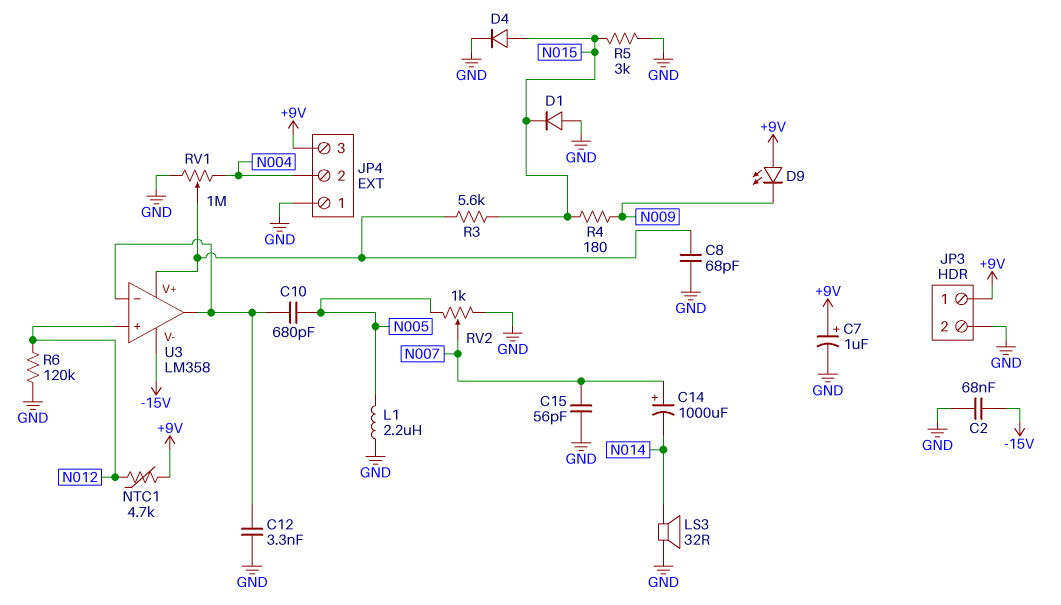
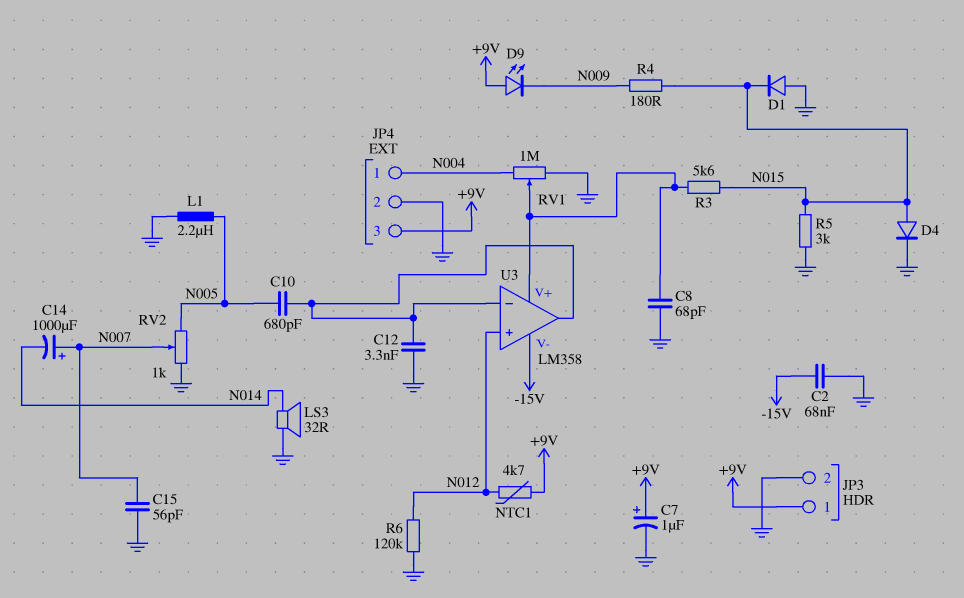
JP4 pin 1: GND -> N004
JP4 pin 2: N004 -> GND

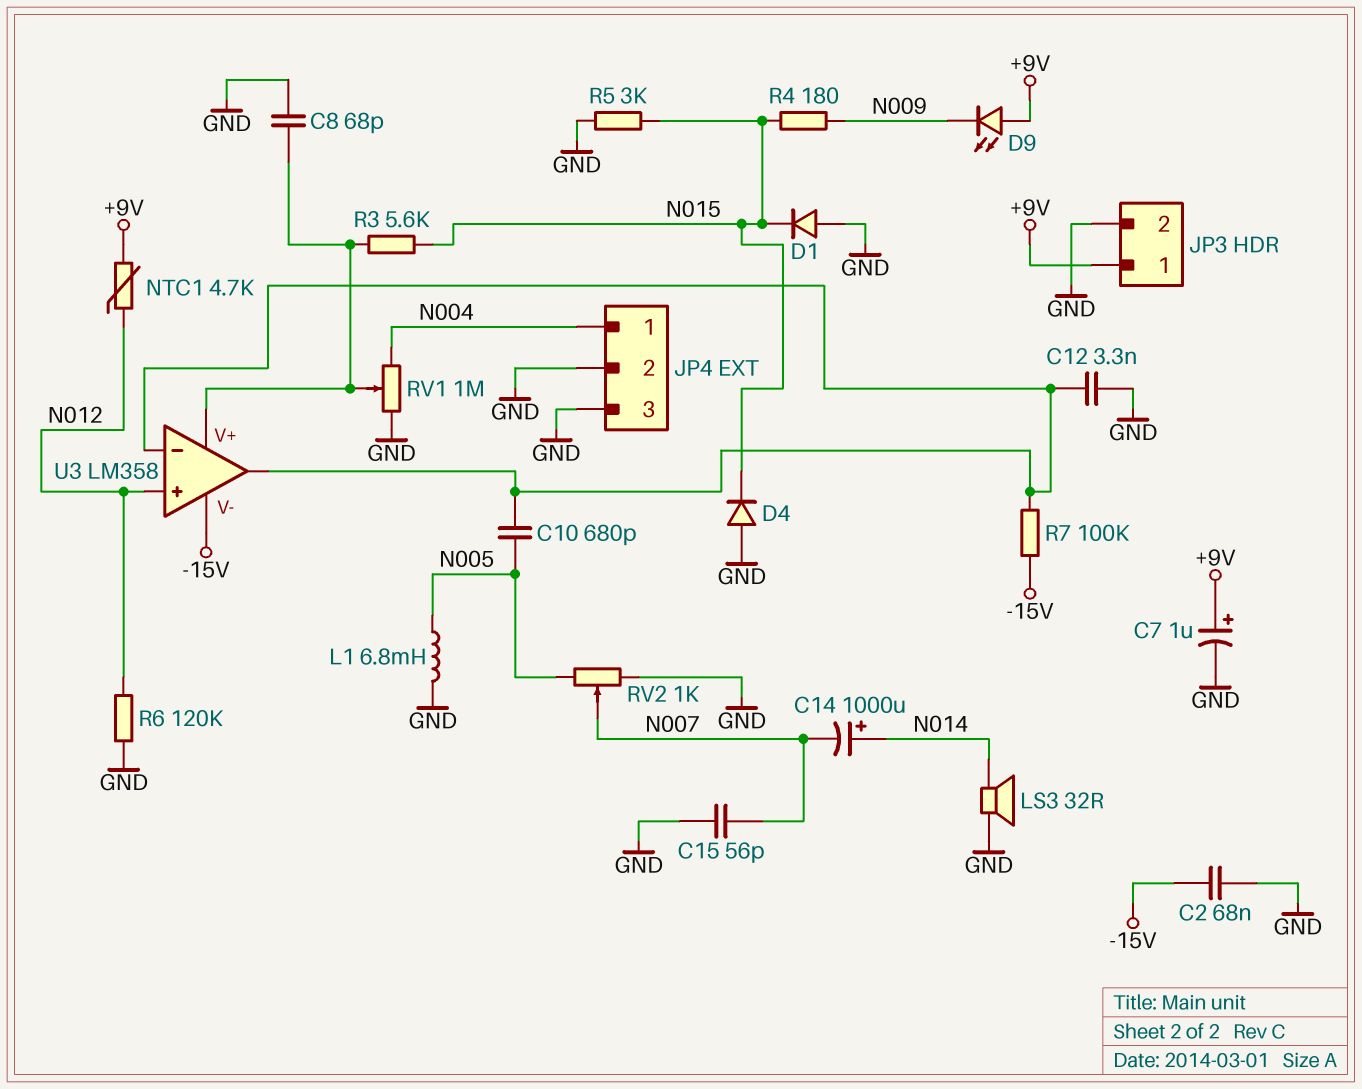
C14: 1000uF (plus N007, minus N014) -> 1000uF (plus N014, minus N007)
D4: diode (A N015, K GND) -> diode (A GND, K N015)
JP4 pin 3: +9V -> GND
L1: 2.2uH (GND, N005) -> 6.8mH (GND, N005)
R7: none -> 100k (-15V, U3/in-)

